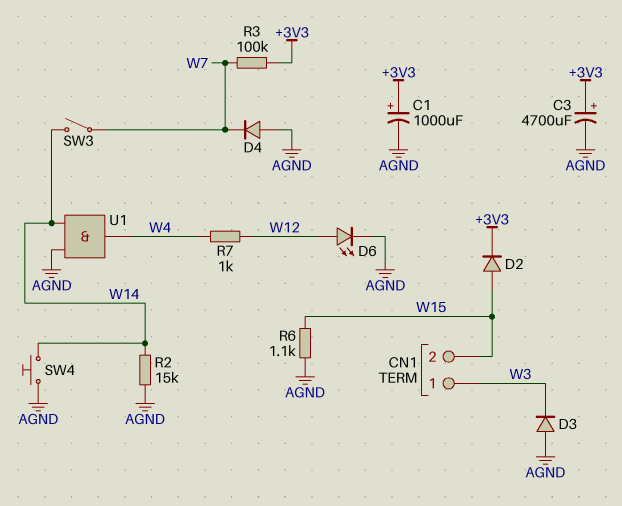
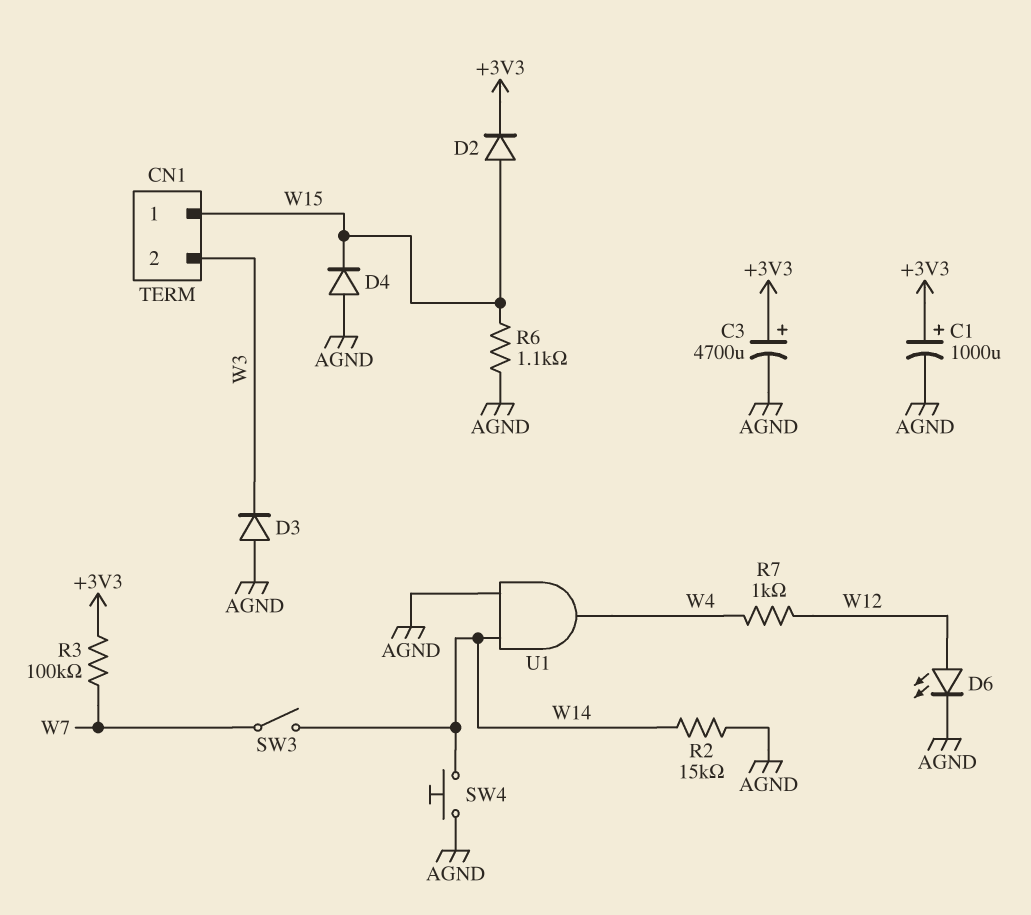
CN1 pin 1: W3 -> W15
CN1 pin 2: W15 -> W3
D4: diode (A AGND, K W7) -> diode (A AGND, K W15)

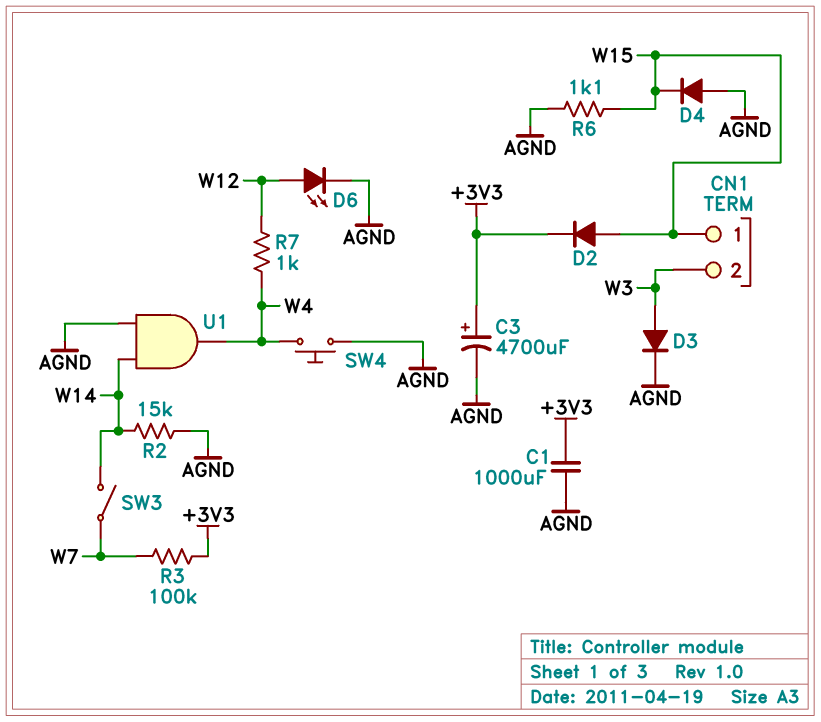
C1: 1000uF (plus +3V3, minus AGND) -> 1000uF (+3V3, AGND)
D3: diode (A AGND, K W3) -> diode (A W3, K AGND)
SW4: button (AGND, W14) -> button (AGND, W4)

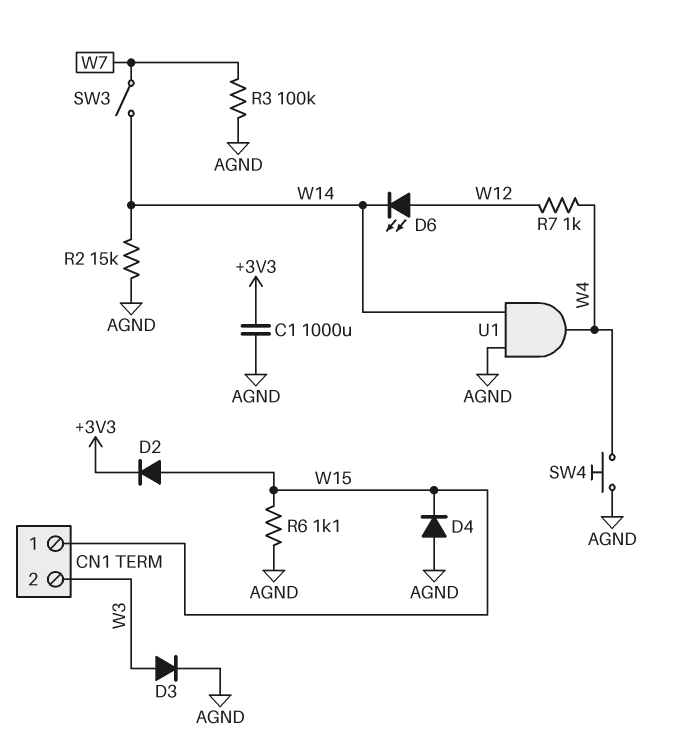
C3: 4700uF (plus +3V3, minus AGND) -> none
D6: LED (A W12, K AGND) -> LED (A W12, K W14)
R3: 100k (+3V3, W7) -> 100k (AGND, W7)

